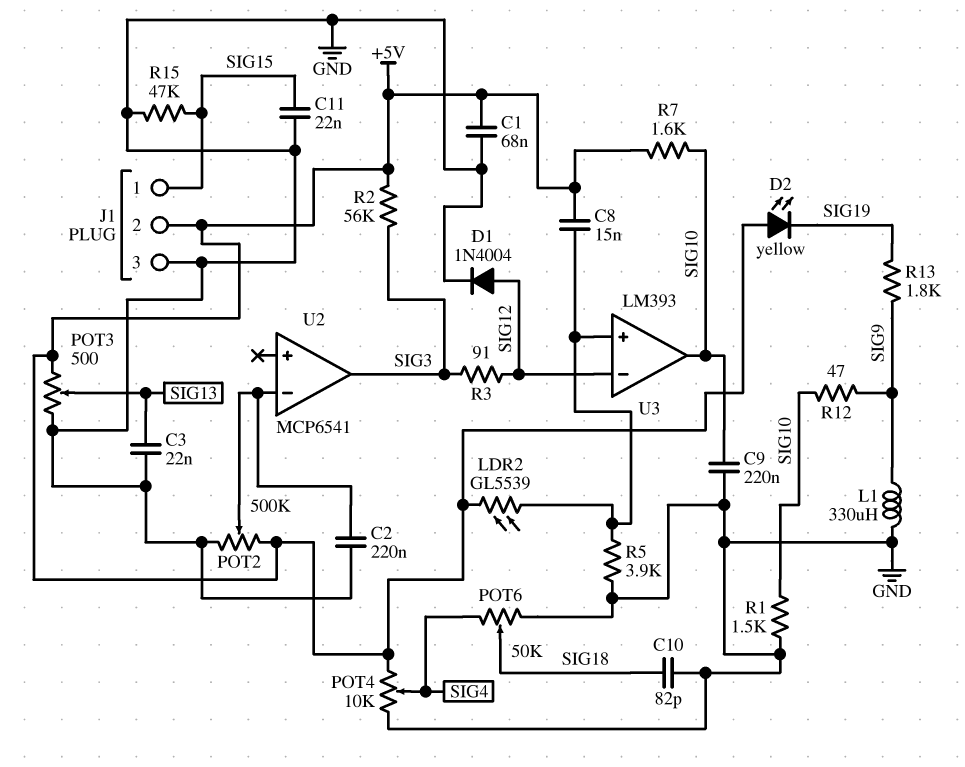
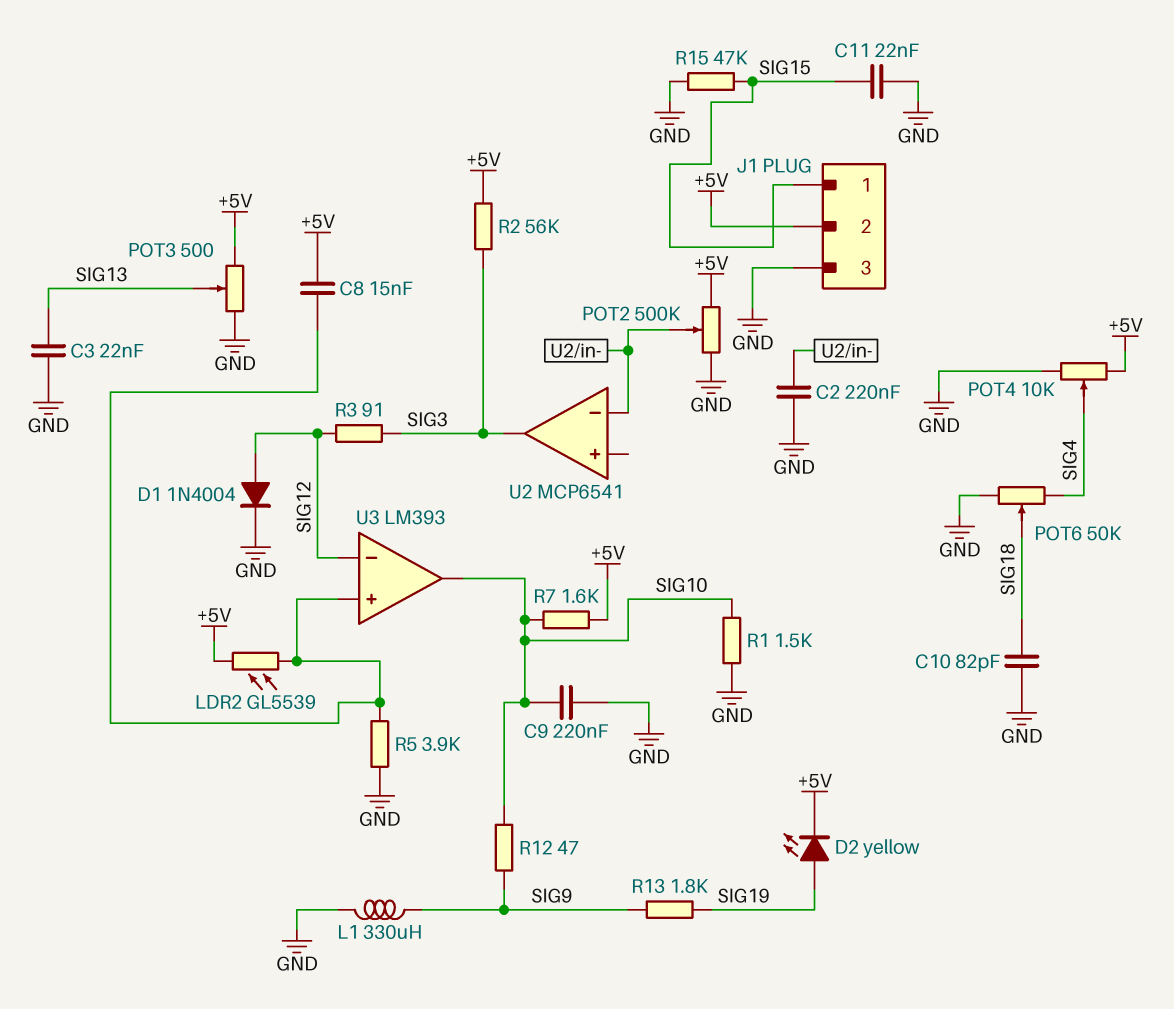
C1: 68nF (+5V, GND) -> none
D2: LED yellow (A +5V, K SIG19) -> LED yellow (A SIG19, K +5V)

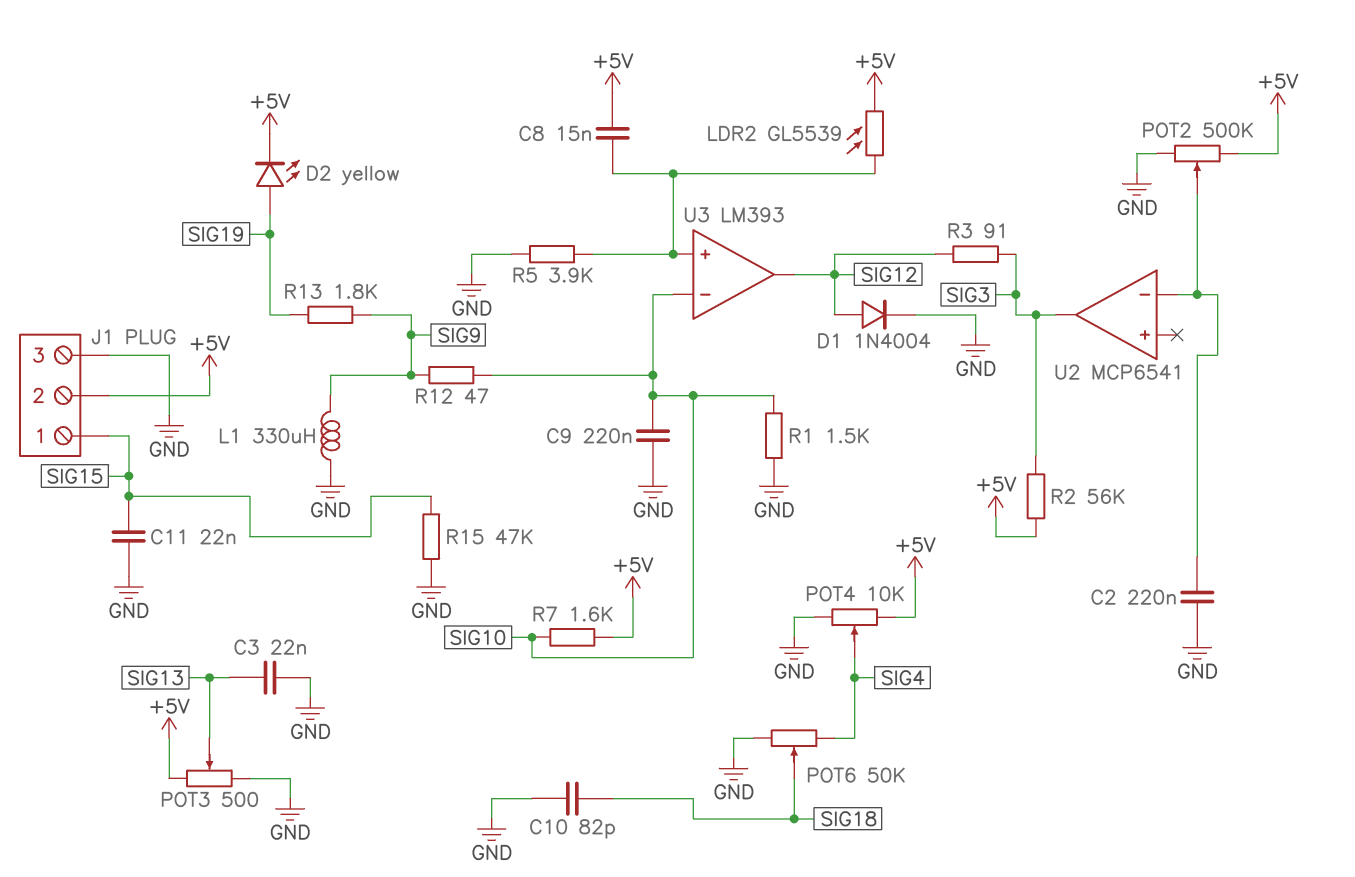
U3 pin in-: SIG12 -> SIG10
U3 pin out: SIG10 -> SIG12

